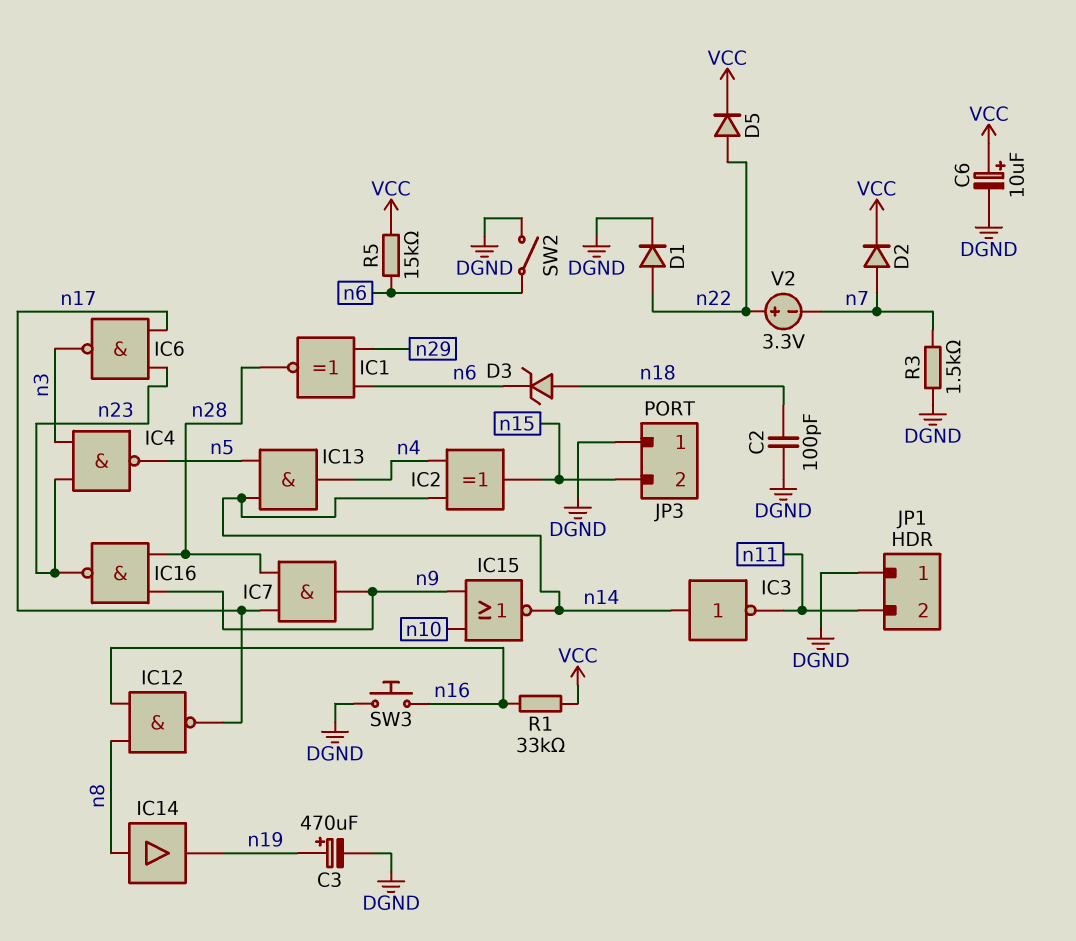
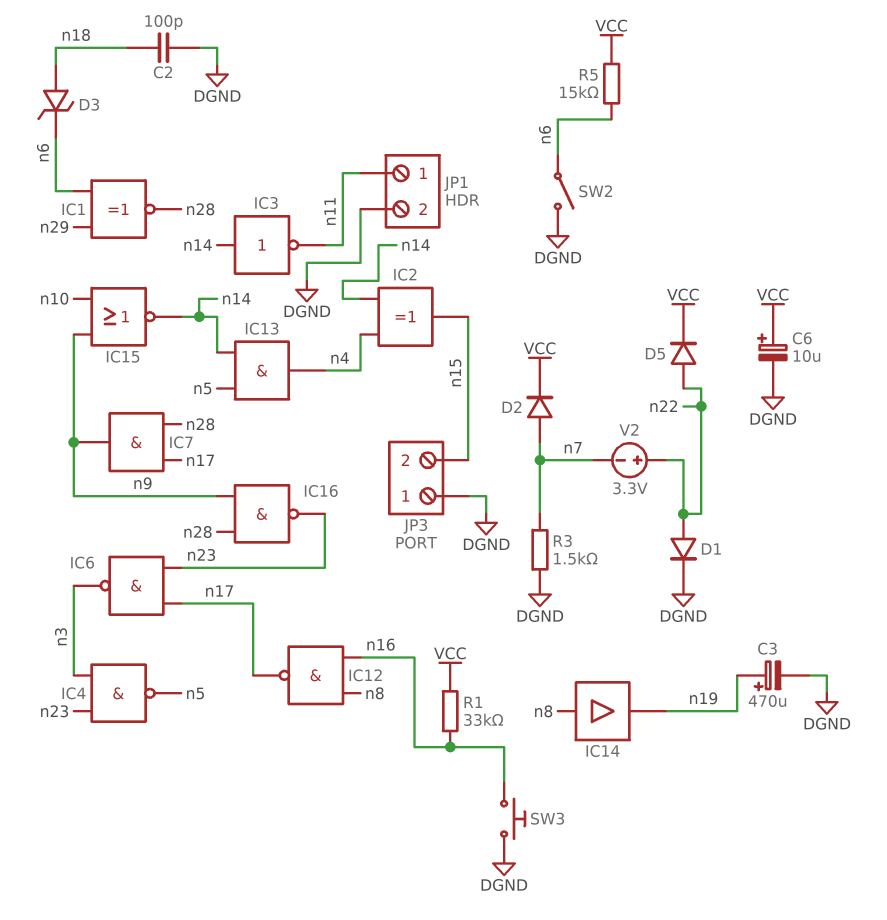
JP1 pin 1: DGND -> n11
JP1 pin 2: n11 -> DGND

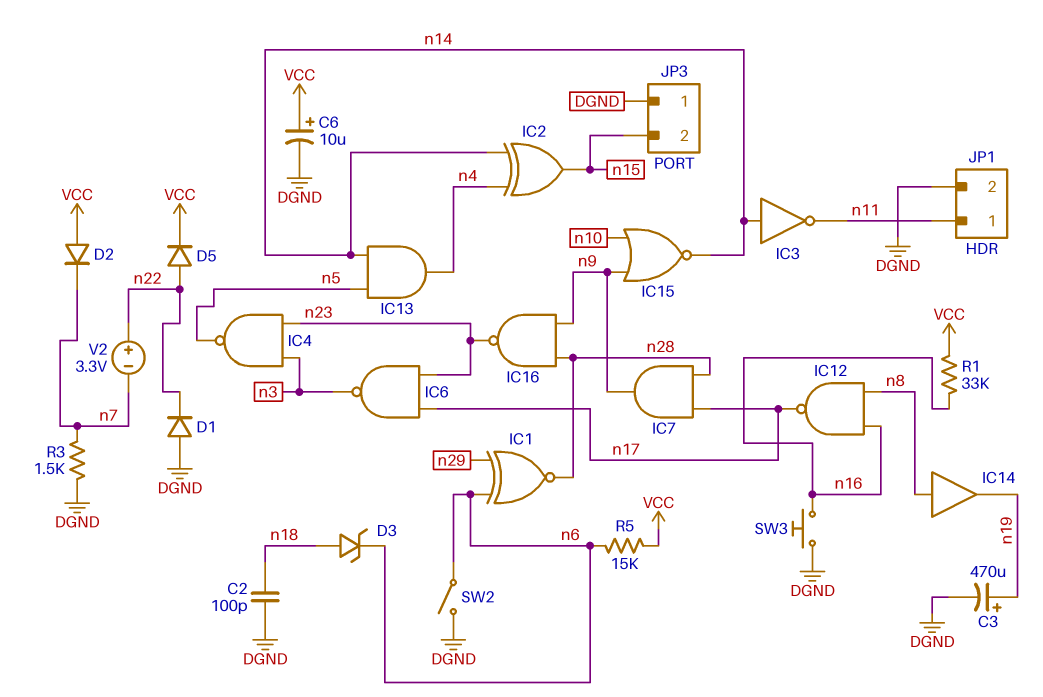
D1: diode (A n22, K DGND) -> diode (A DGND, K n22)
D2: diode (A n7, K VCC) -> diode (A VCC, K n7)

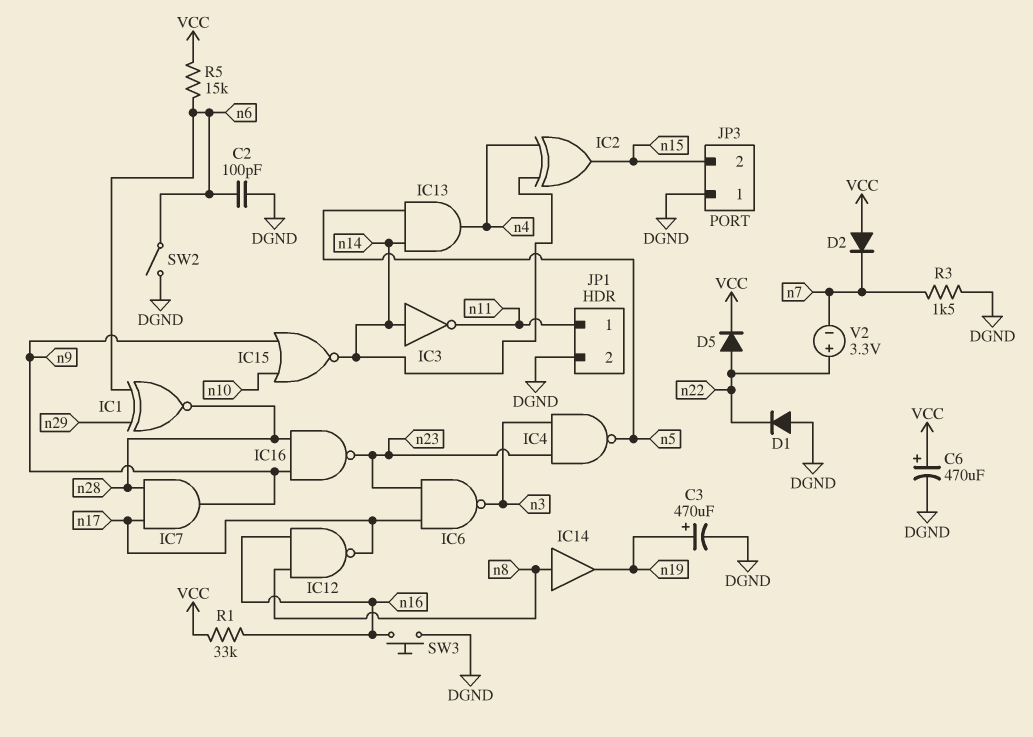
C2: 100pF (DGND, n18) -> 100pF (DGND, n6)
C6: 10uF (plus VCC, minus DGND) -> 470uF (plus VCC, minus DGND)
D3: zener (A n18, K n6) -> none

